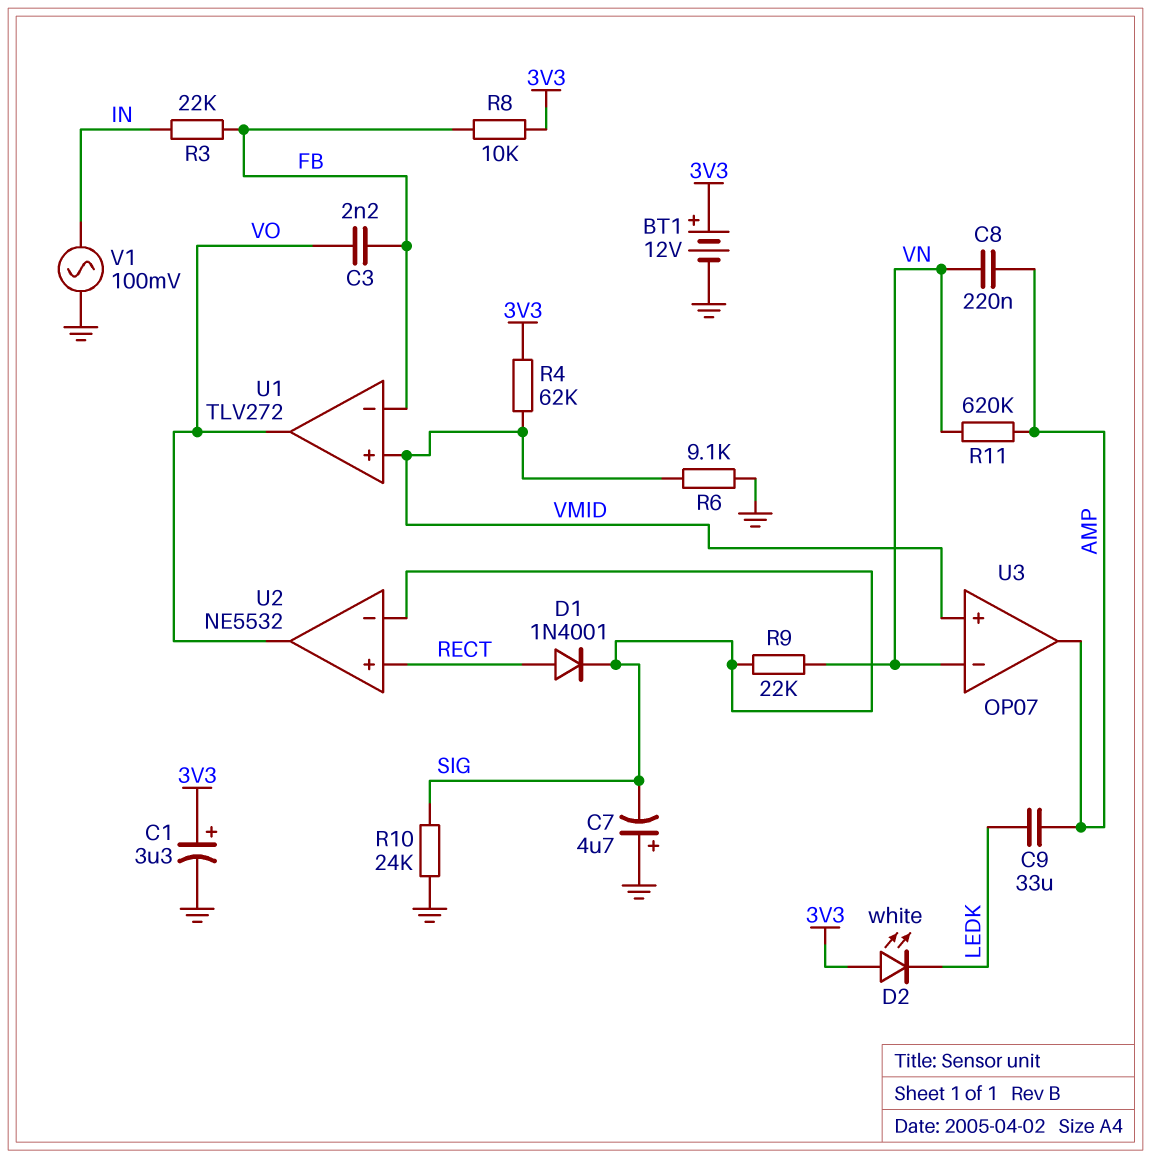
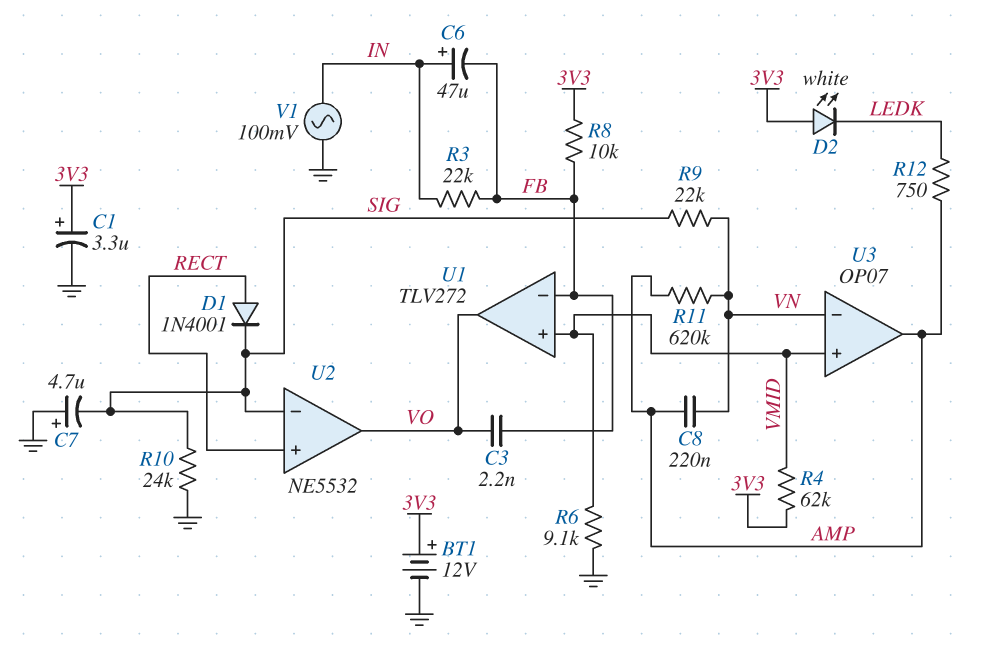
C6: none -> 47uF (plus IN, minus FB)
C9: 33uF (AMP, LEDK) -> none
R12: none -> 750 (AMP, LEDK)

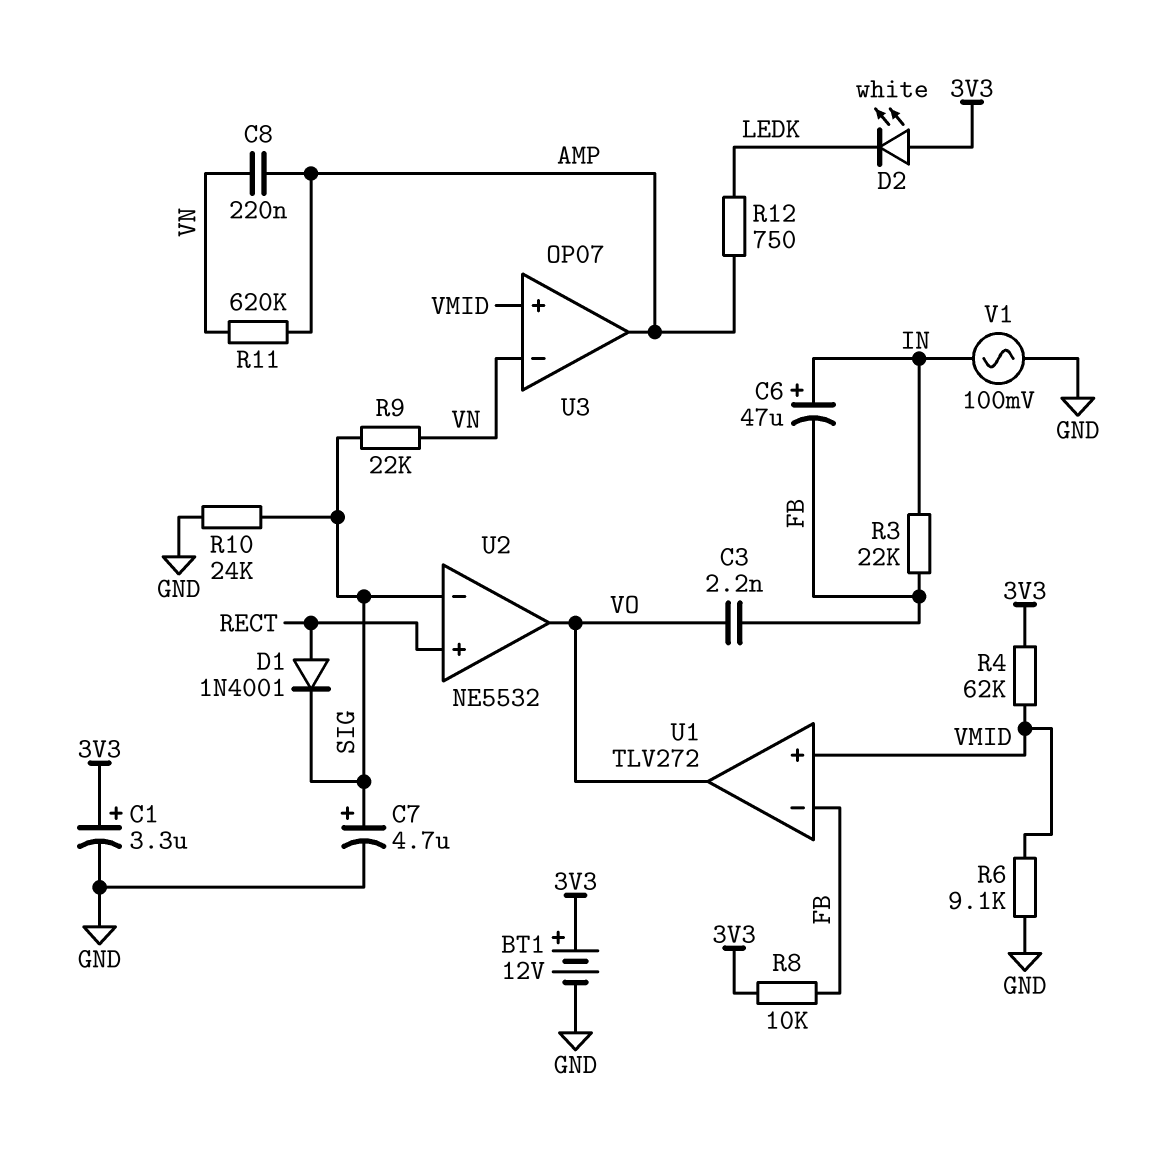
C7: 4.7uF (plus GND, minus SIG) -> 4.7uF (plus SIG, minus GND)

